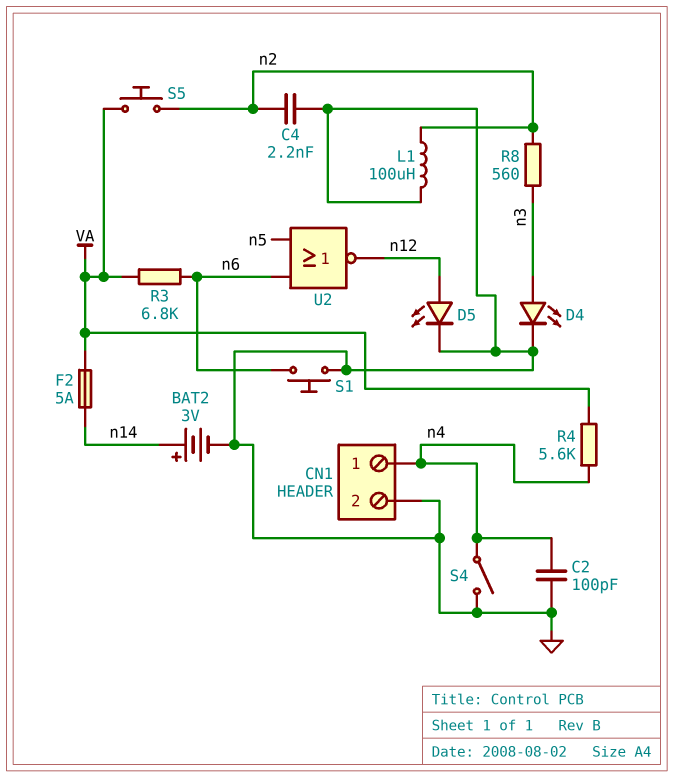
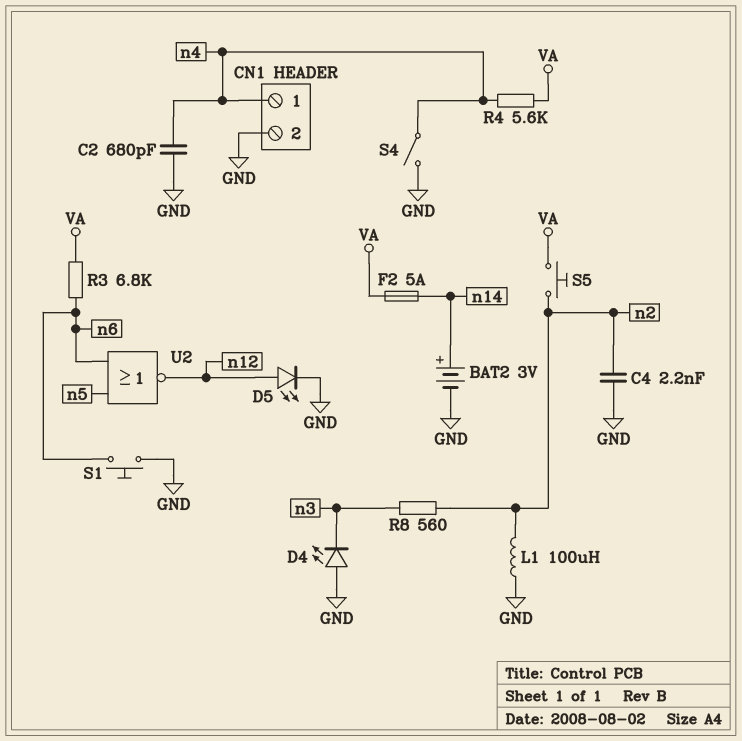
C2: 100pF (GND, n4) -> 680pF (GND, n4)
D4: LED (A n3, K GND) -> LED (A GND, K n3)

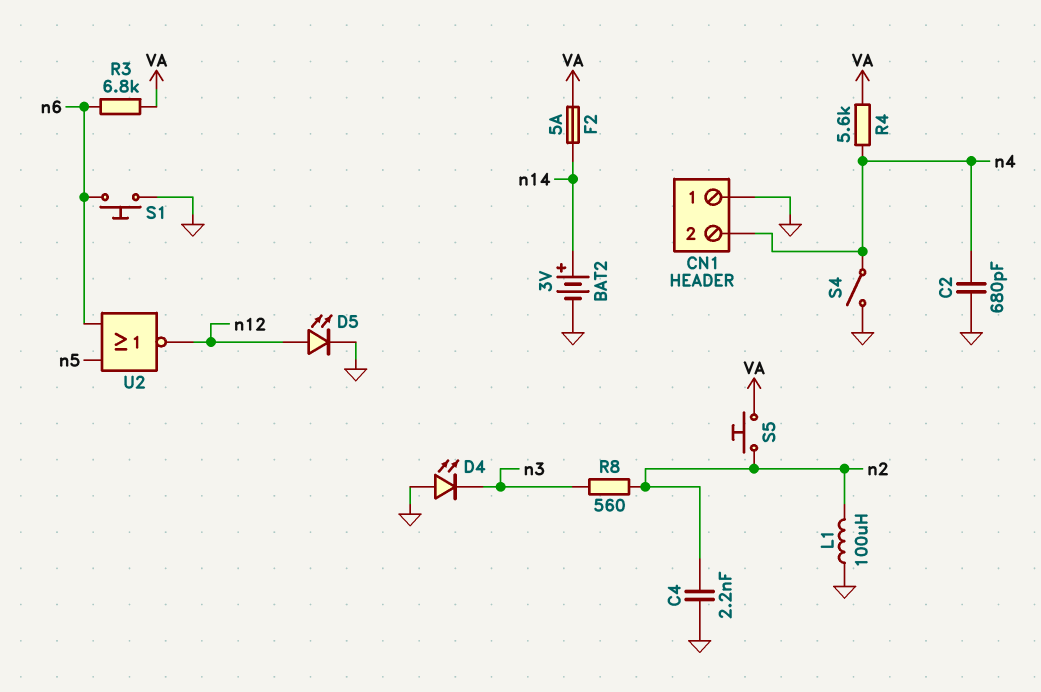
CN1 pin 1: n4 -> GND
CN1 pin 2: GND -> n4

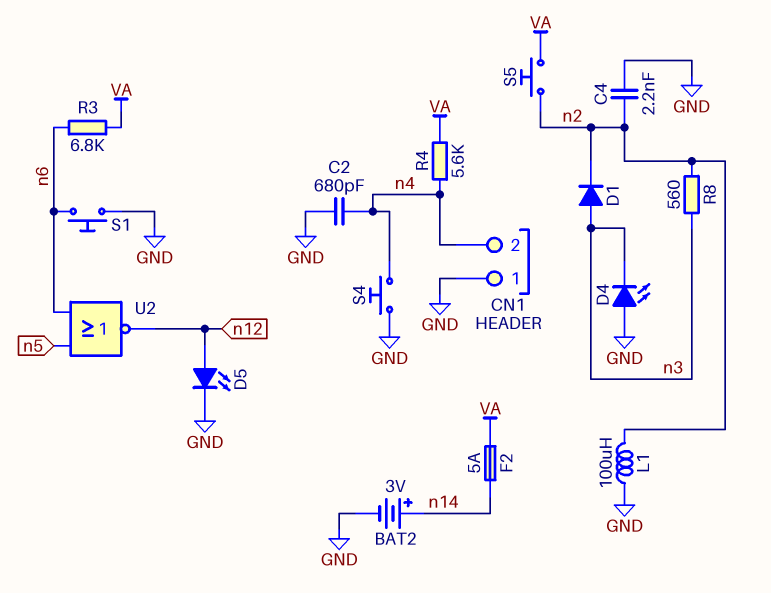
D1: none -> diode (A n3, K n2)
S4: switch (GND, n4) -> button (GND, n4)

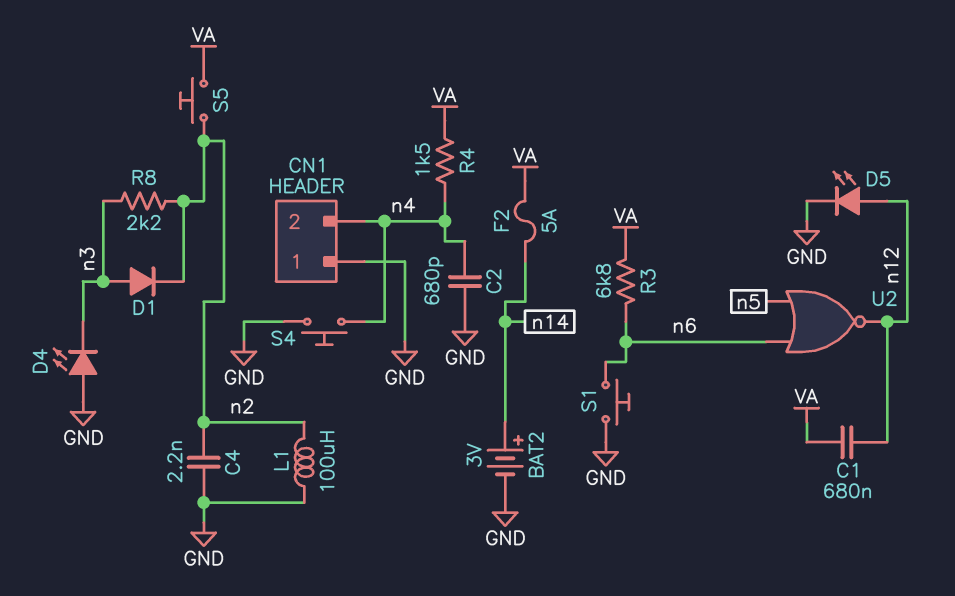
C1: none -> 680nF (VA, n12)
R4: 5.6k (VA, n4) -> 1.5k (VA, n4)
R8: 560 (n2, n3) -> 2.2k (n2, n3)

